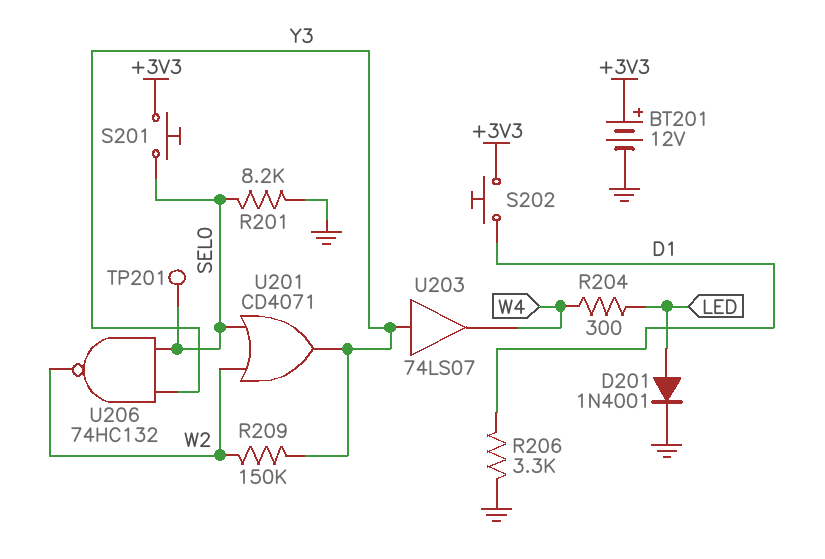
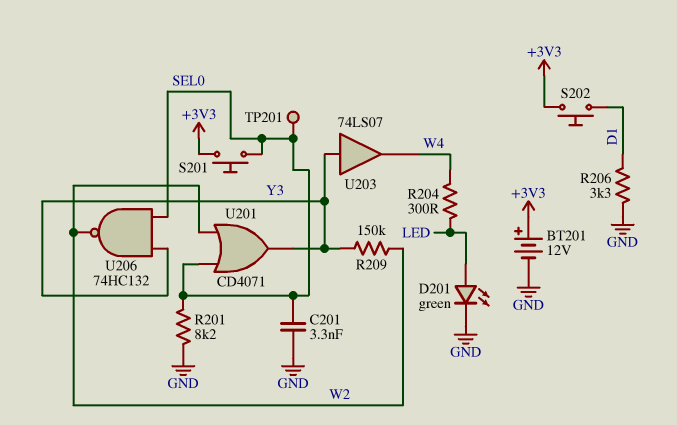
C201: none -> 3.3nF (GND, SEL0)
D201: diode 1N4001 (A LED, K GND) -> LED green (A LED, K GND)

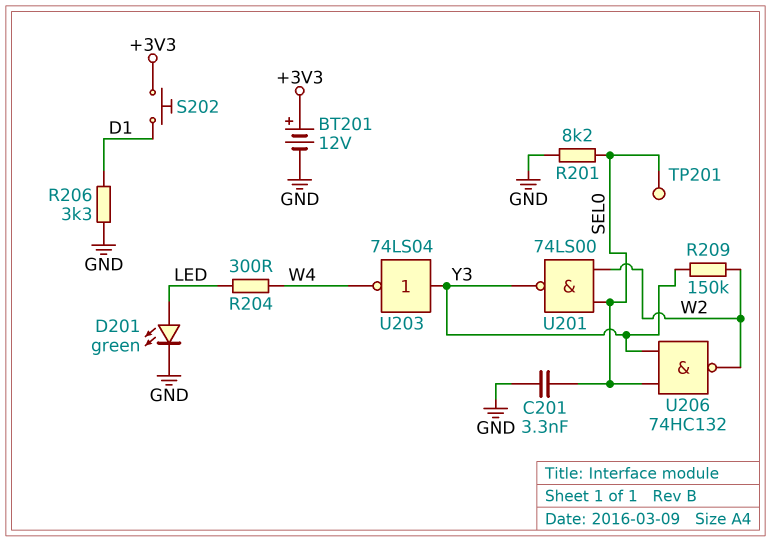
S201: button (+3V3, SEL0) -> none
U201: OR CD4071 (in SEL0, in W2, out Y3) -> NAND 74LS00 (in SEL0, in W2, out Y3)
U203: buffer 74LS07 (in Y3, out W4) -> NOT 74LS04 (in Y3, out W4)

